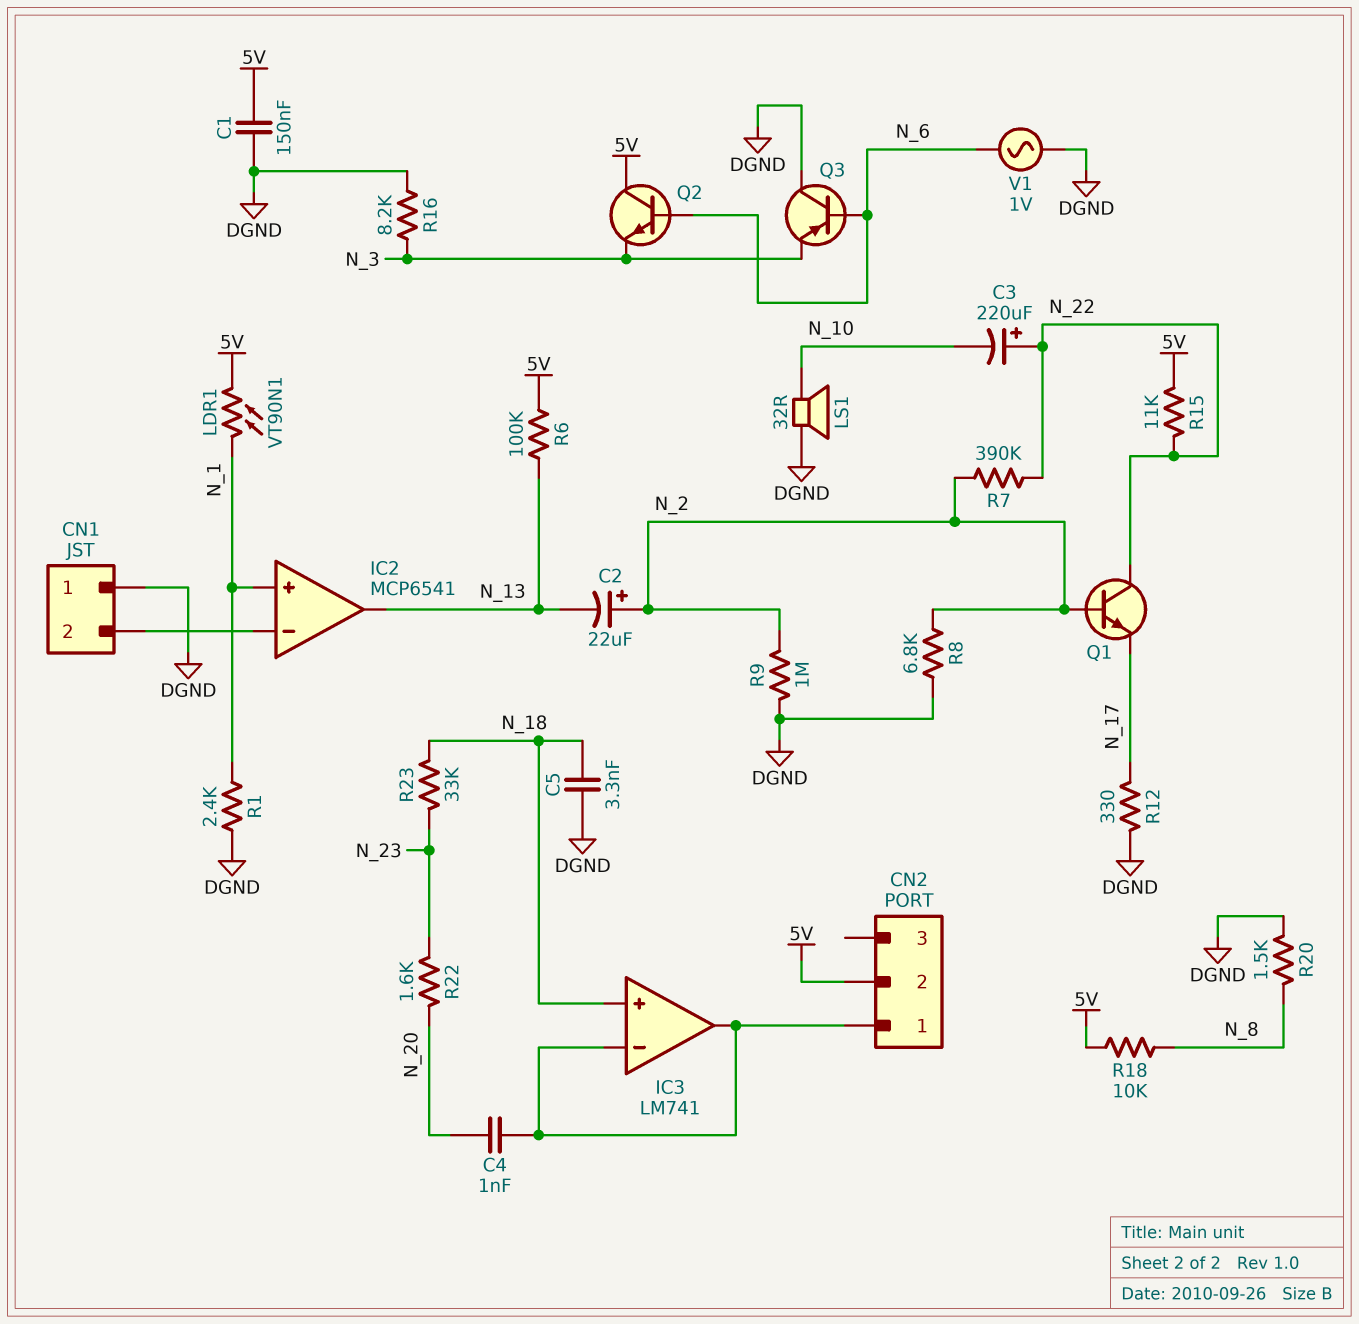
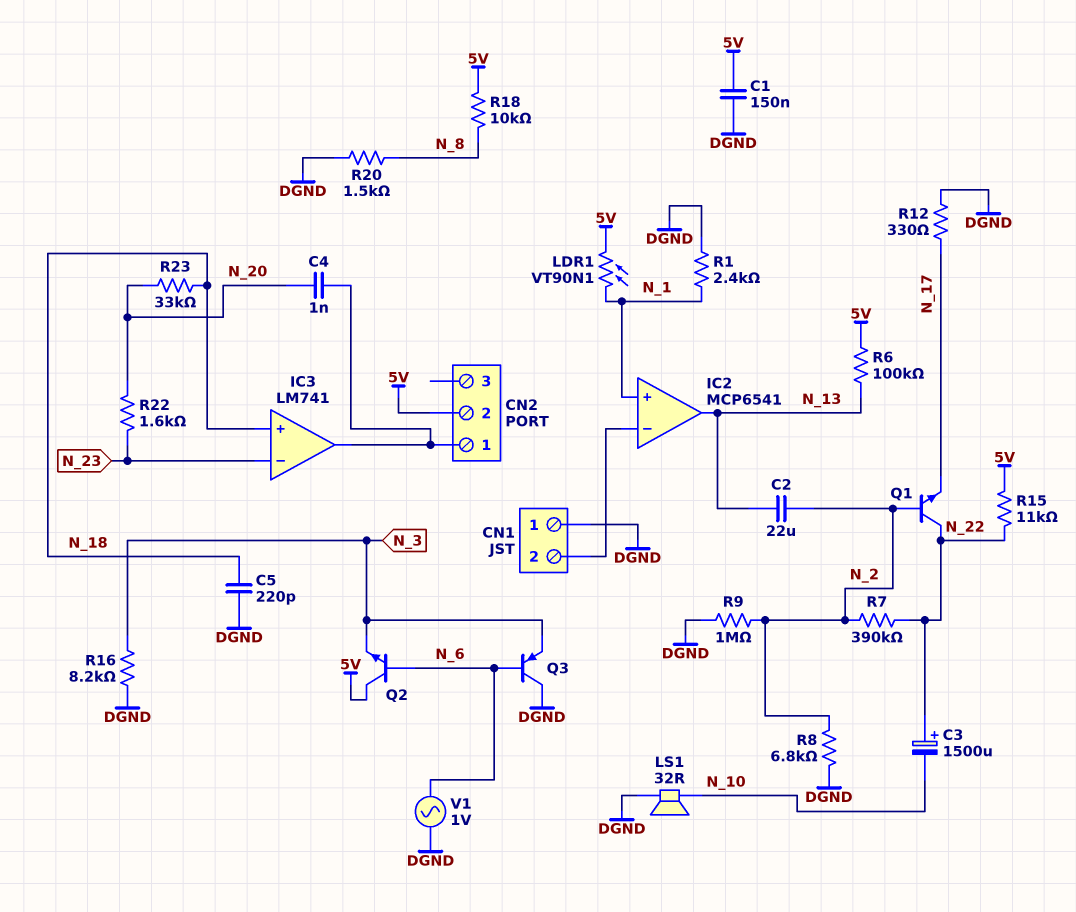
C2: 22uF (plus N_2, minus N_13) -> 22uF (N_2, N_13)
C3: 220uF (plus N_22, minus N_10) -> 1500uF (plus N_22, minus N_10)
C5: 3.3nF (DGND, N_18) -> 220pF (DGND, N_18)
IC3 pin in-: CN2/1 -> N_23
R23: 33k (N_18, N_23) -> 33k (N_18, N_20)

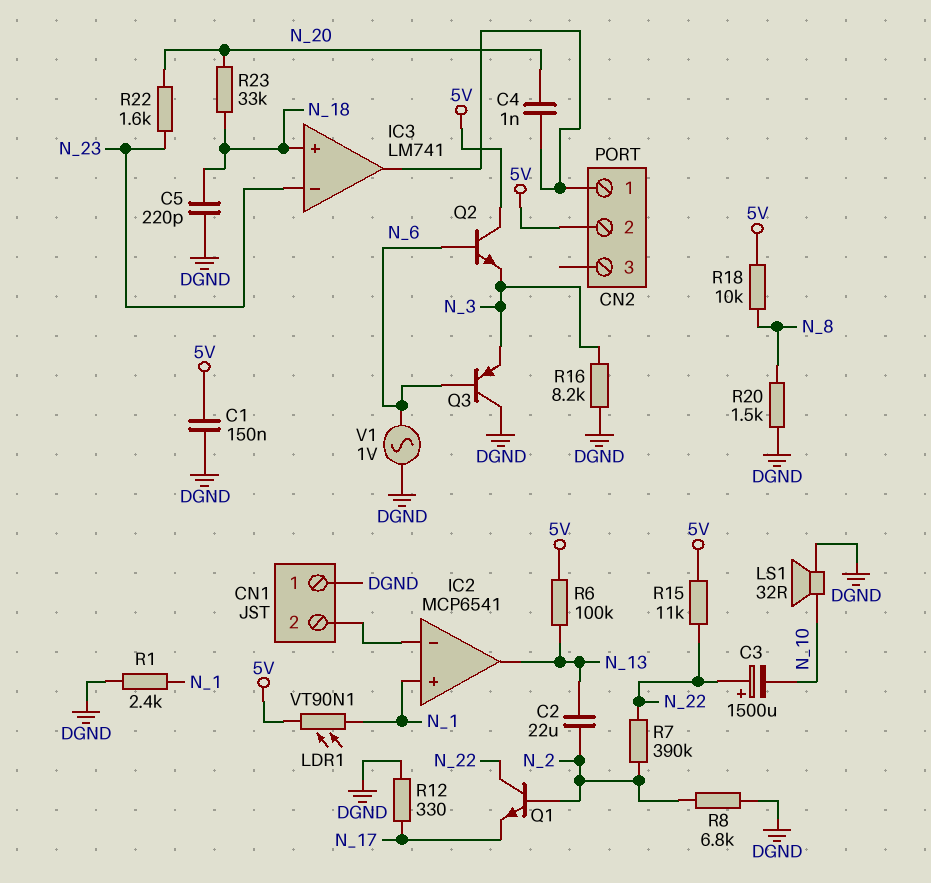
R9: 1M (DGND, N_2) -> none

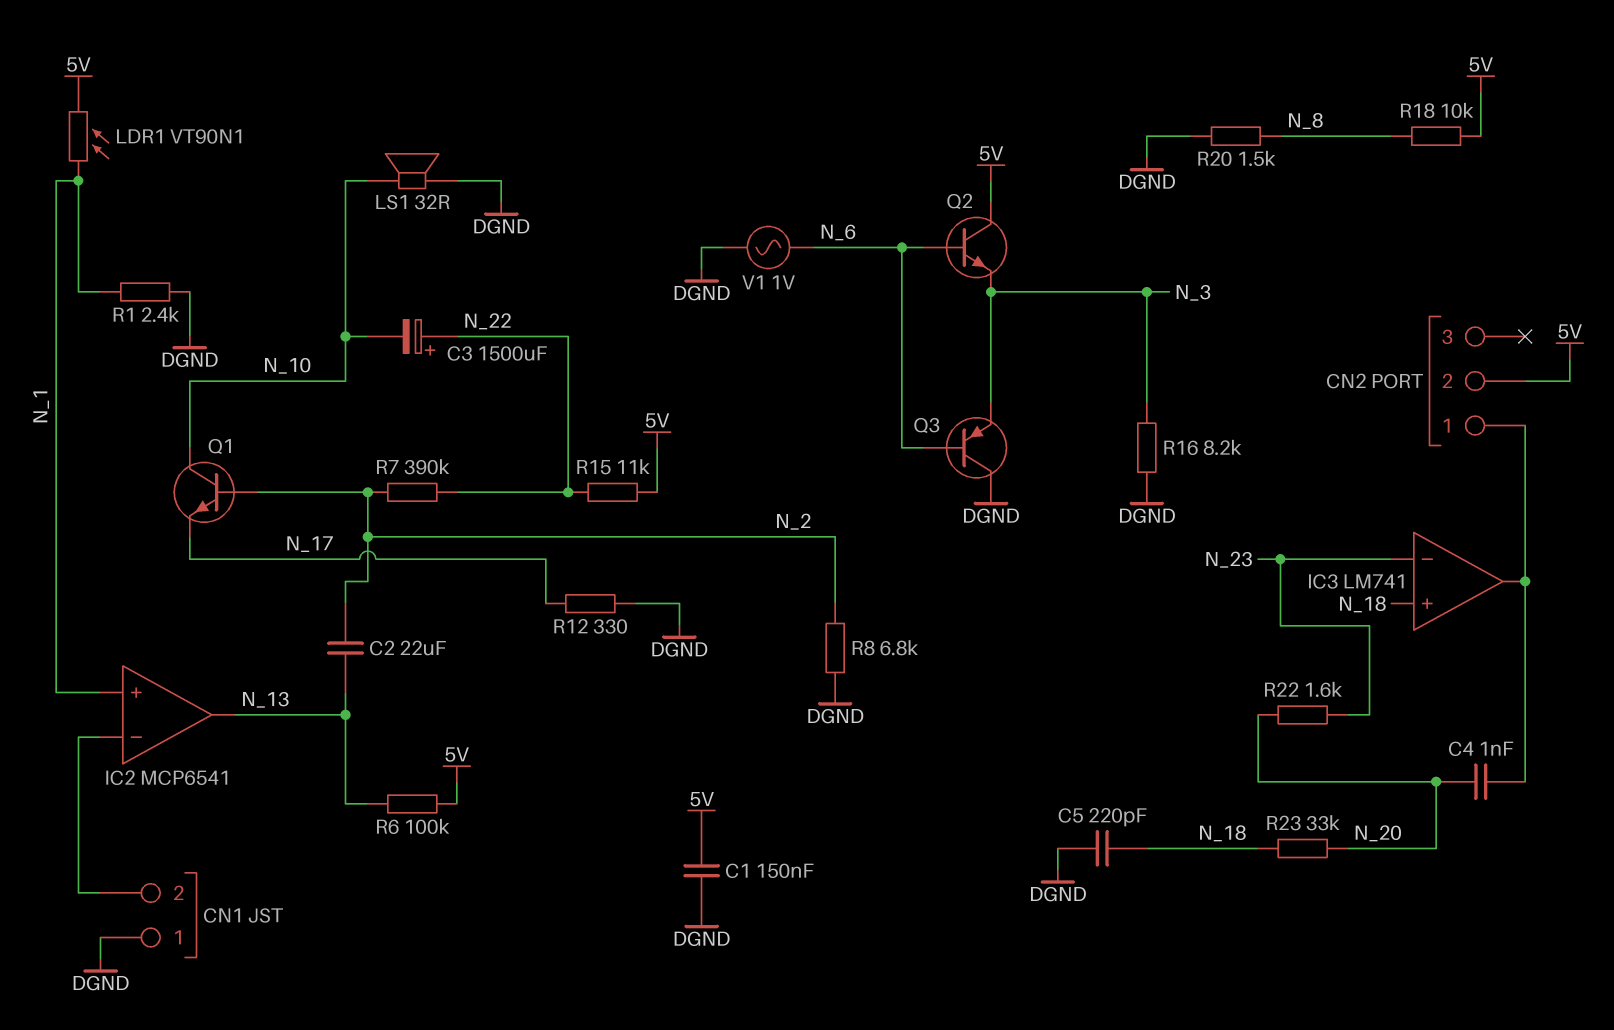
Q1: NPN (B N_2, C N_22, E N_17) -> NPN (B N_2, C N_10, E N_17)

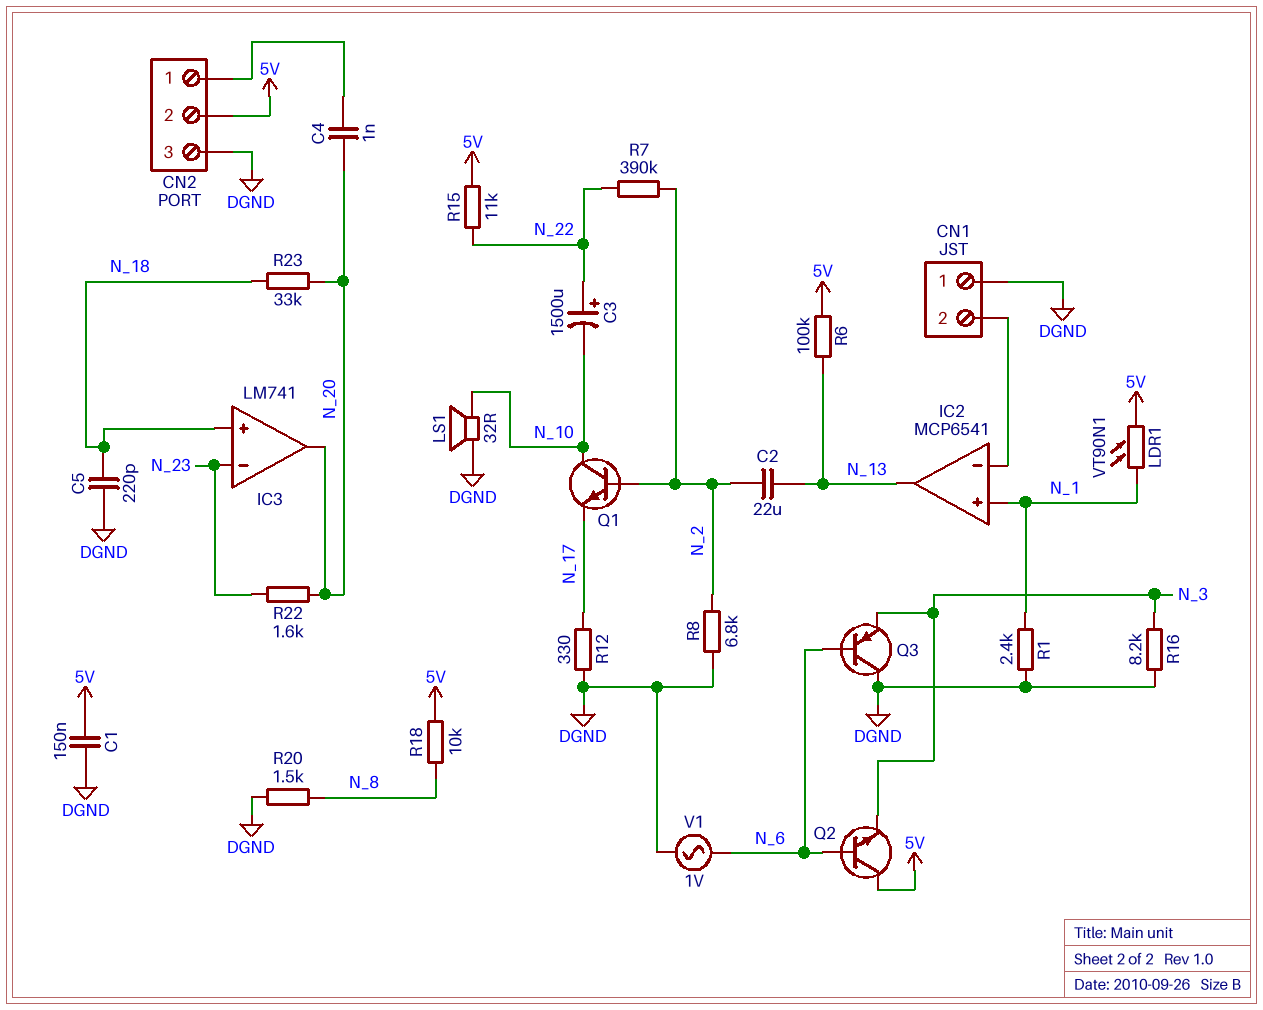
CN2 pin 3: none -> DGND
IC3 pin out: CN2/1 -> N_20

